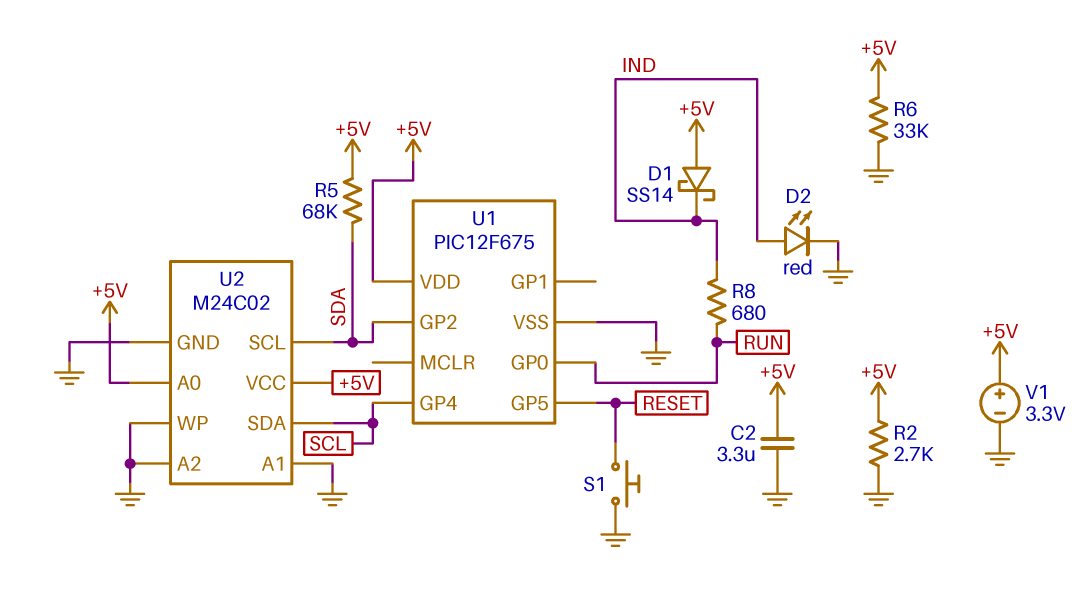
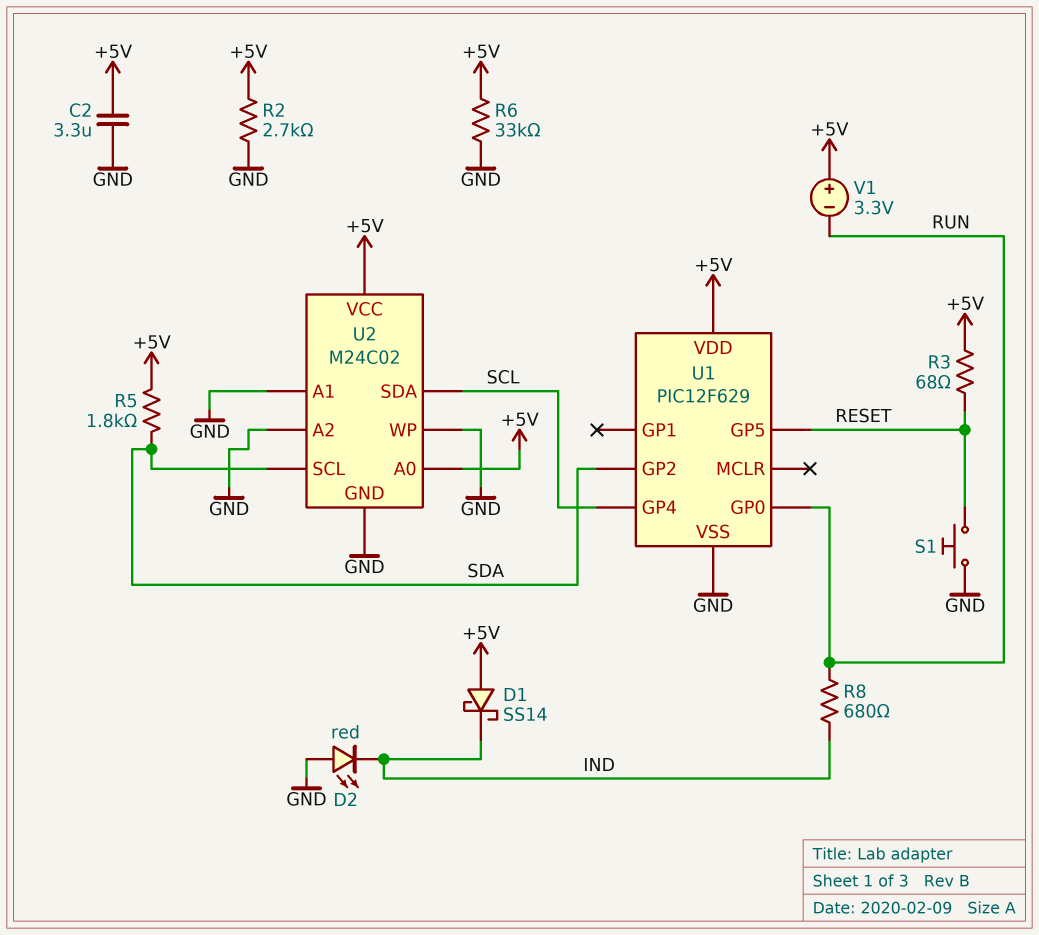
D2: LED red (A IND, K GND) -> LED red (A GND, K IND)
R3: none -> 68 (+5V, RESET)
R5: 68k (+5V, SDA) -> 1.8k (+5V, SDA)
U1: PIC12F675 -> PIC12F629
V1: 3.3V (plus +5V, minus GND) -> 3.3V (plus +5V, minus RUN)

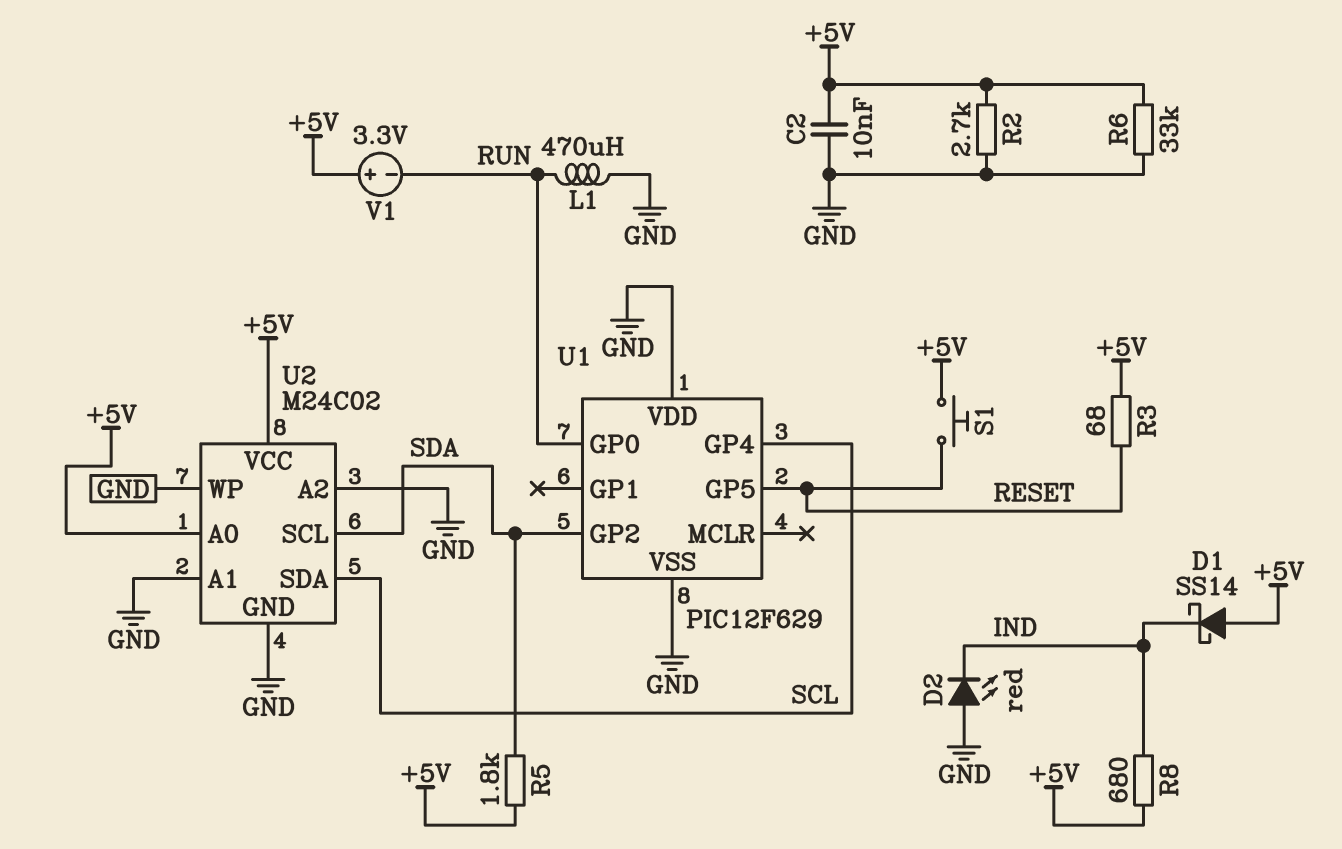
C2: 3.3uF (+5V, GND) -> 10nF (+5V, GND)
L1: none -> 470uH (GND, RUN)
R8: 680 (IND, RUN) -> 680 (+5V, IND)
S1: button (GND, RESET) -> button (+5V, RESET)
U1 pin VDD: +5V -> GND

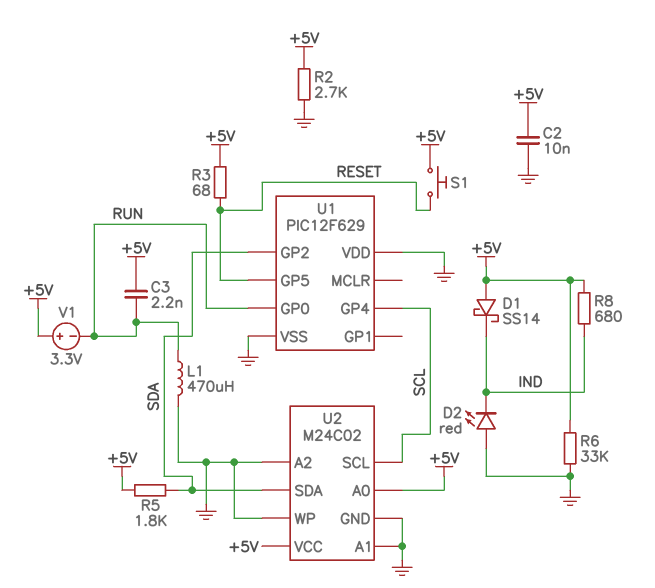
C3: none -> 2.2nF (+5V, RUN)
U2 pin SCL: SDA -> SCL
U2 pin SDA: SCL -> SDA

